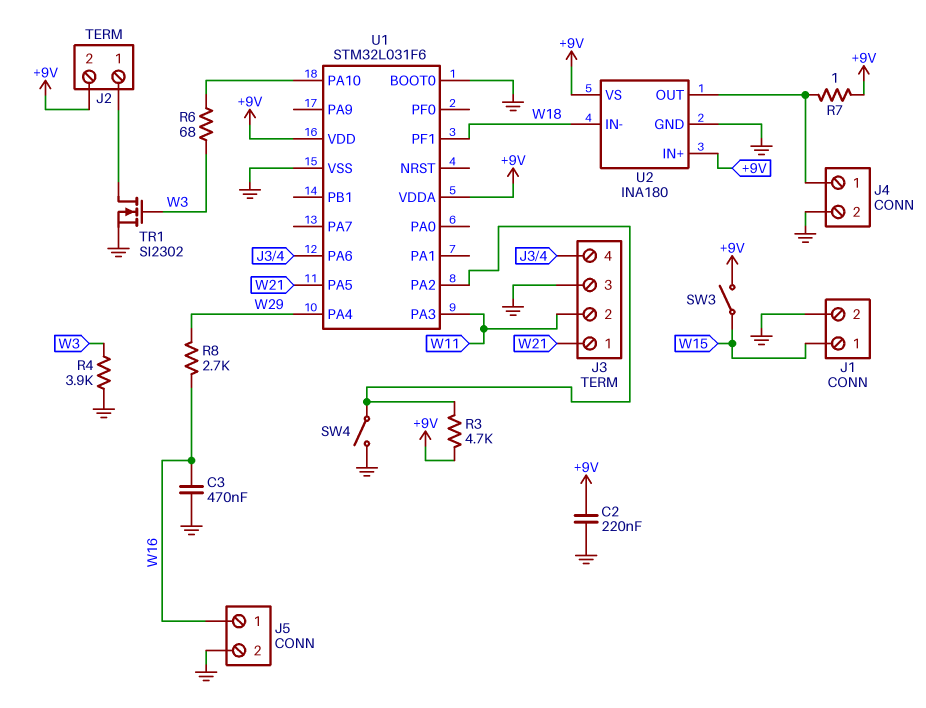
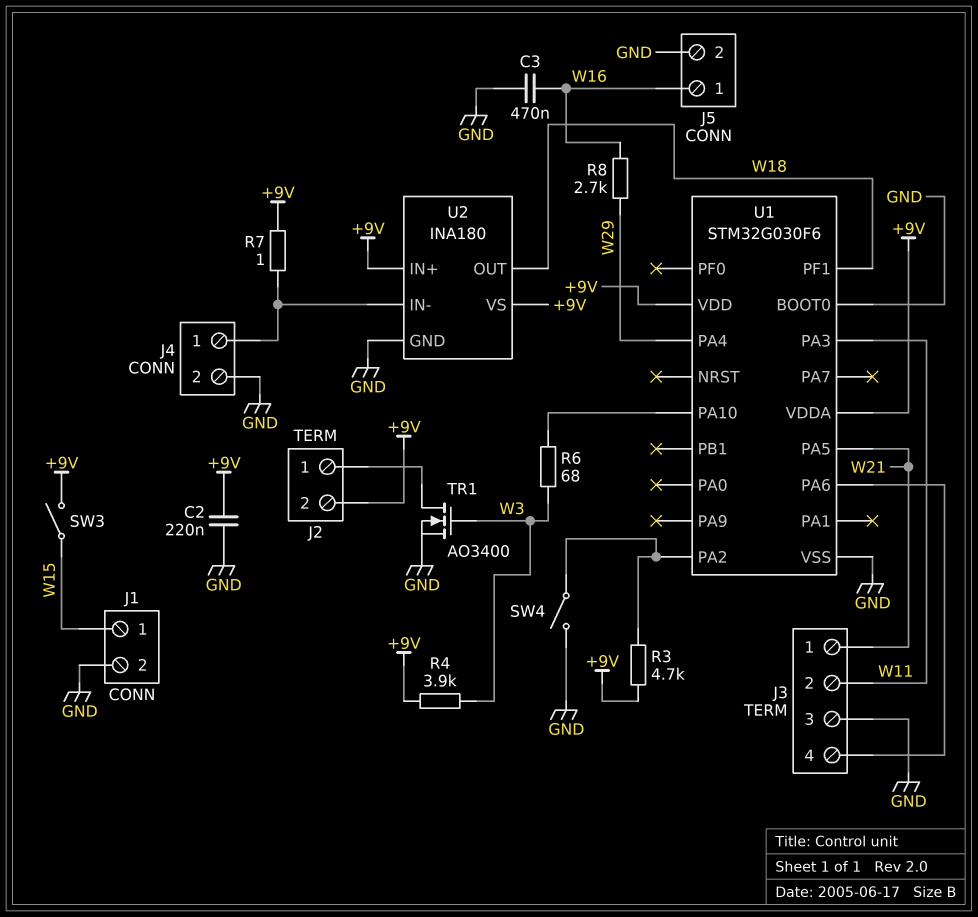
R4: 3.9k (GND, W3) -> 3.9k (+9V, W3)
TR1: NMOS SI2302 (G W3, D J2/1, S GND) -> NMOS AO3400 (G W3, D J2/1, S GND)
U1: STM32L031F6 -> STM32G030F6
U2 pin IN-: W18 -> J4/1
U2 pin OUT: J4/1 -> W18

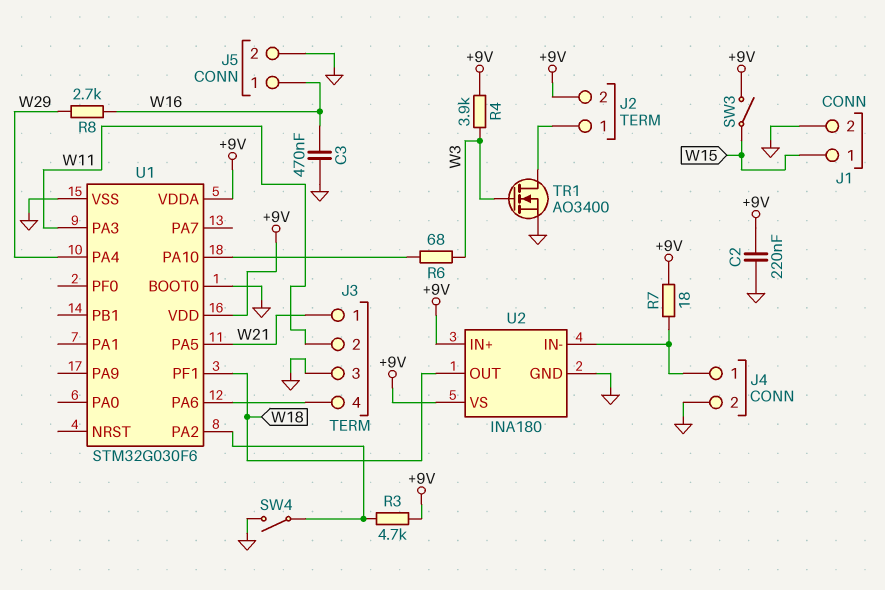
R7: 1 (+9V, J4/1) -> 18 (+9V, J4/1)

